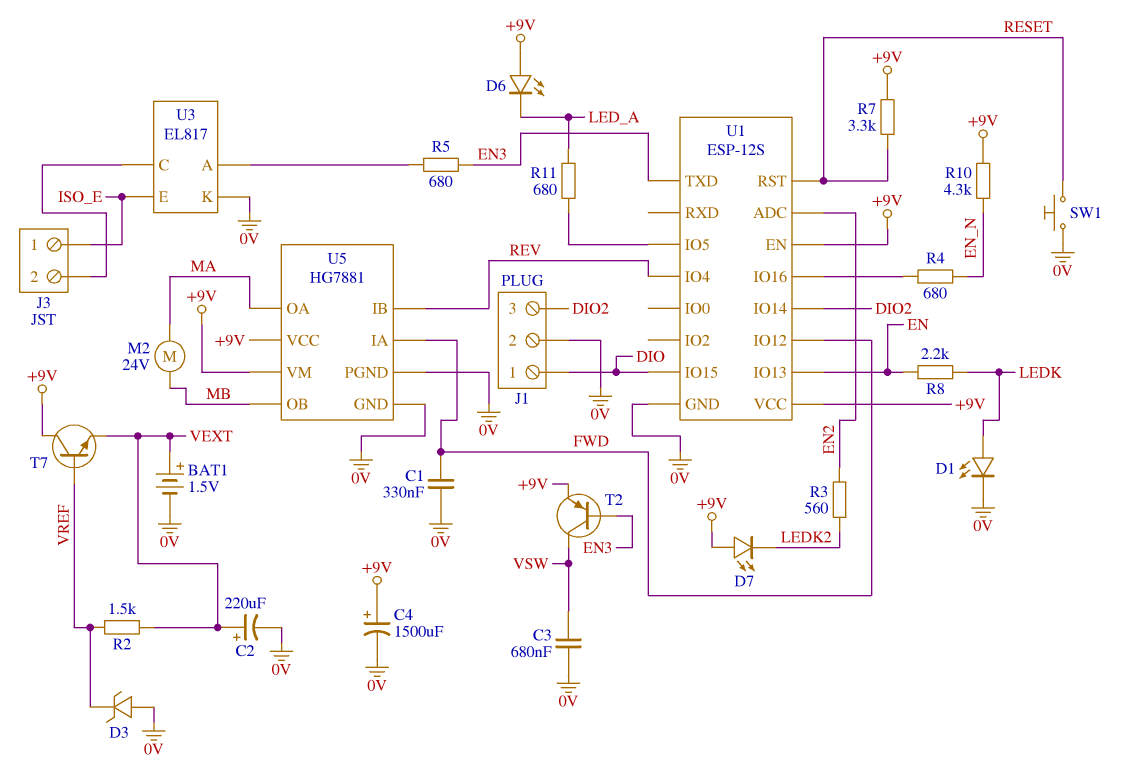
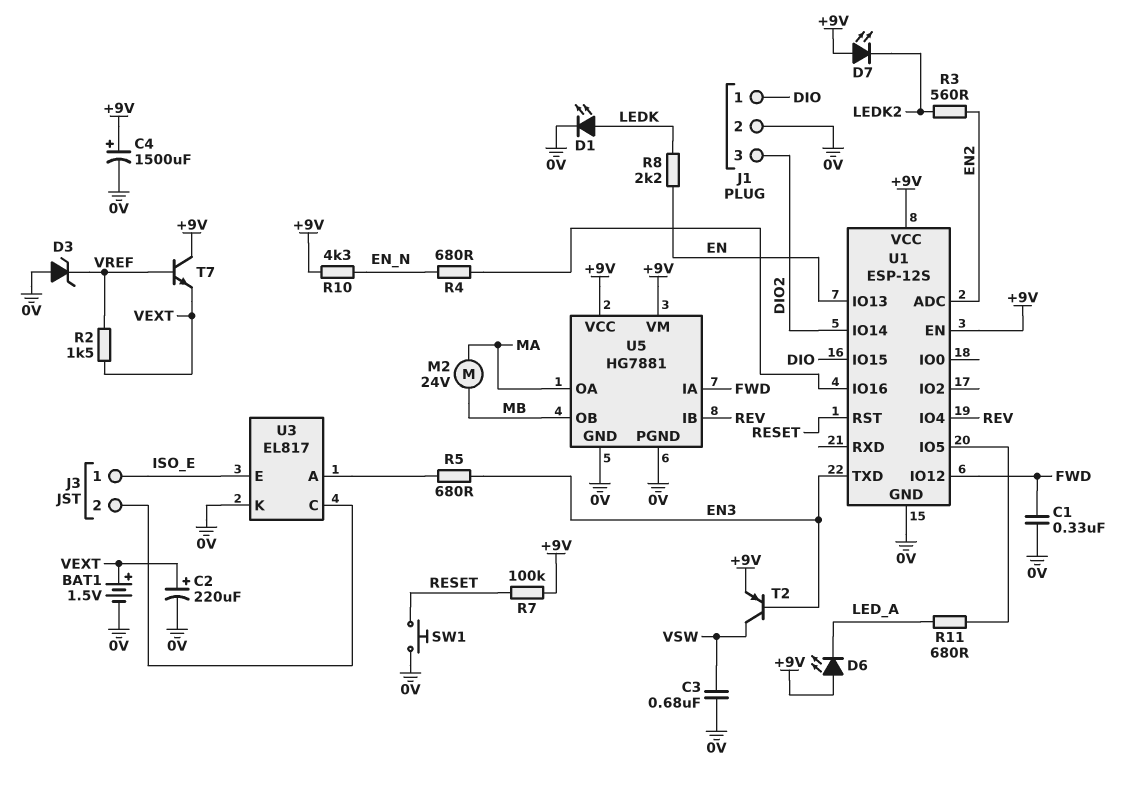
R7: 3.3k (+9V, RESET) -> 100k (+9V, RESET)

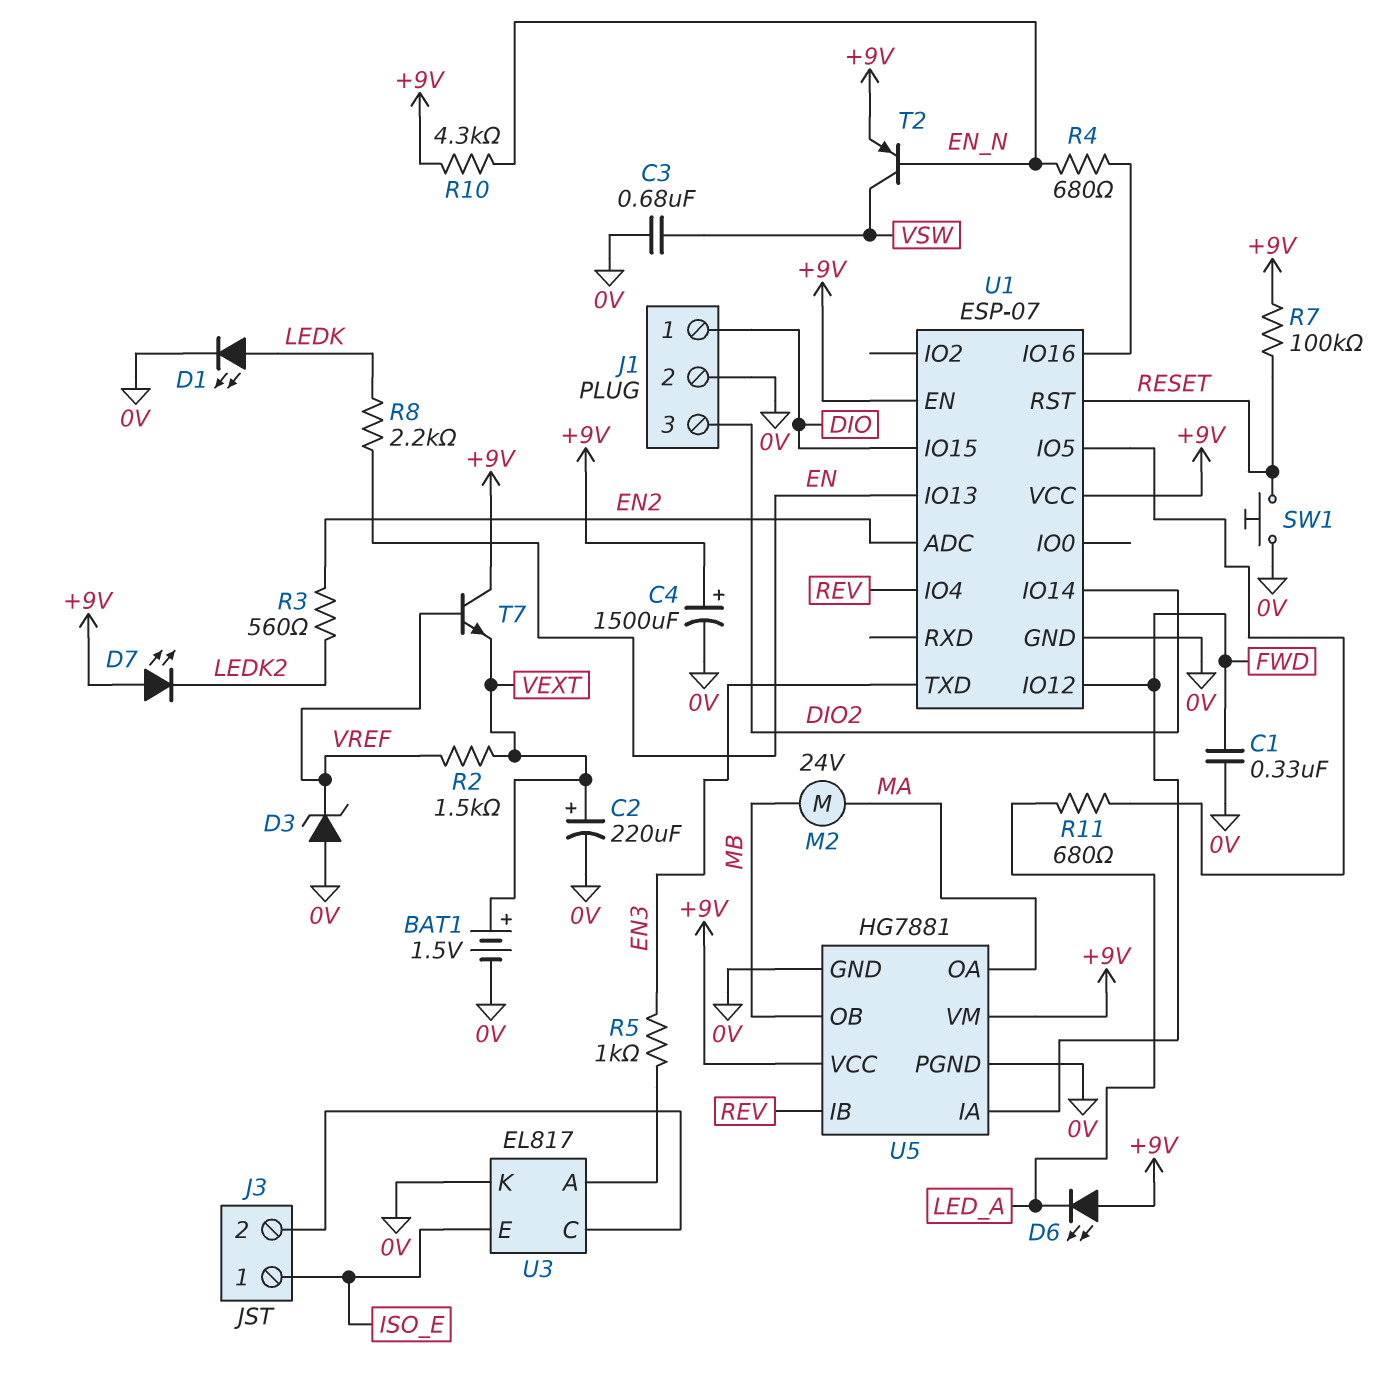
R5: 680 (EN3, U3/A) -> 1k (EN3, U3/A)
T2: PNP (B EN3, C VSW, E +9V) -> PNP (B EN_N, C VSW, E +9V)
U1: ESP-12S -> ESP-07

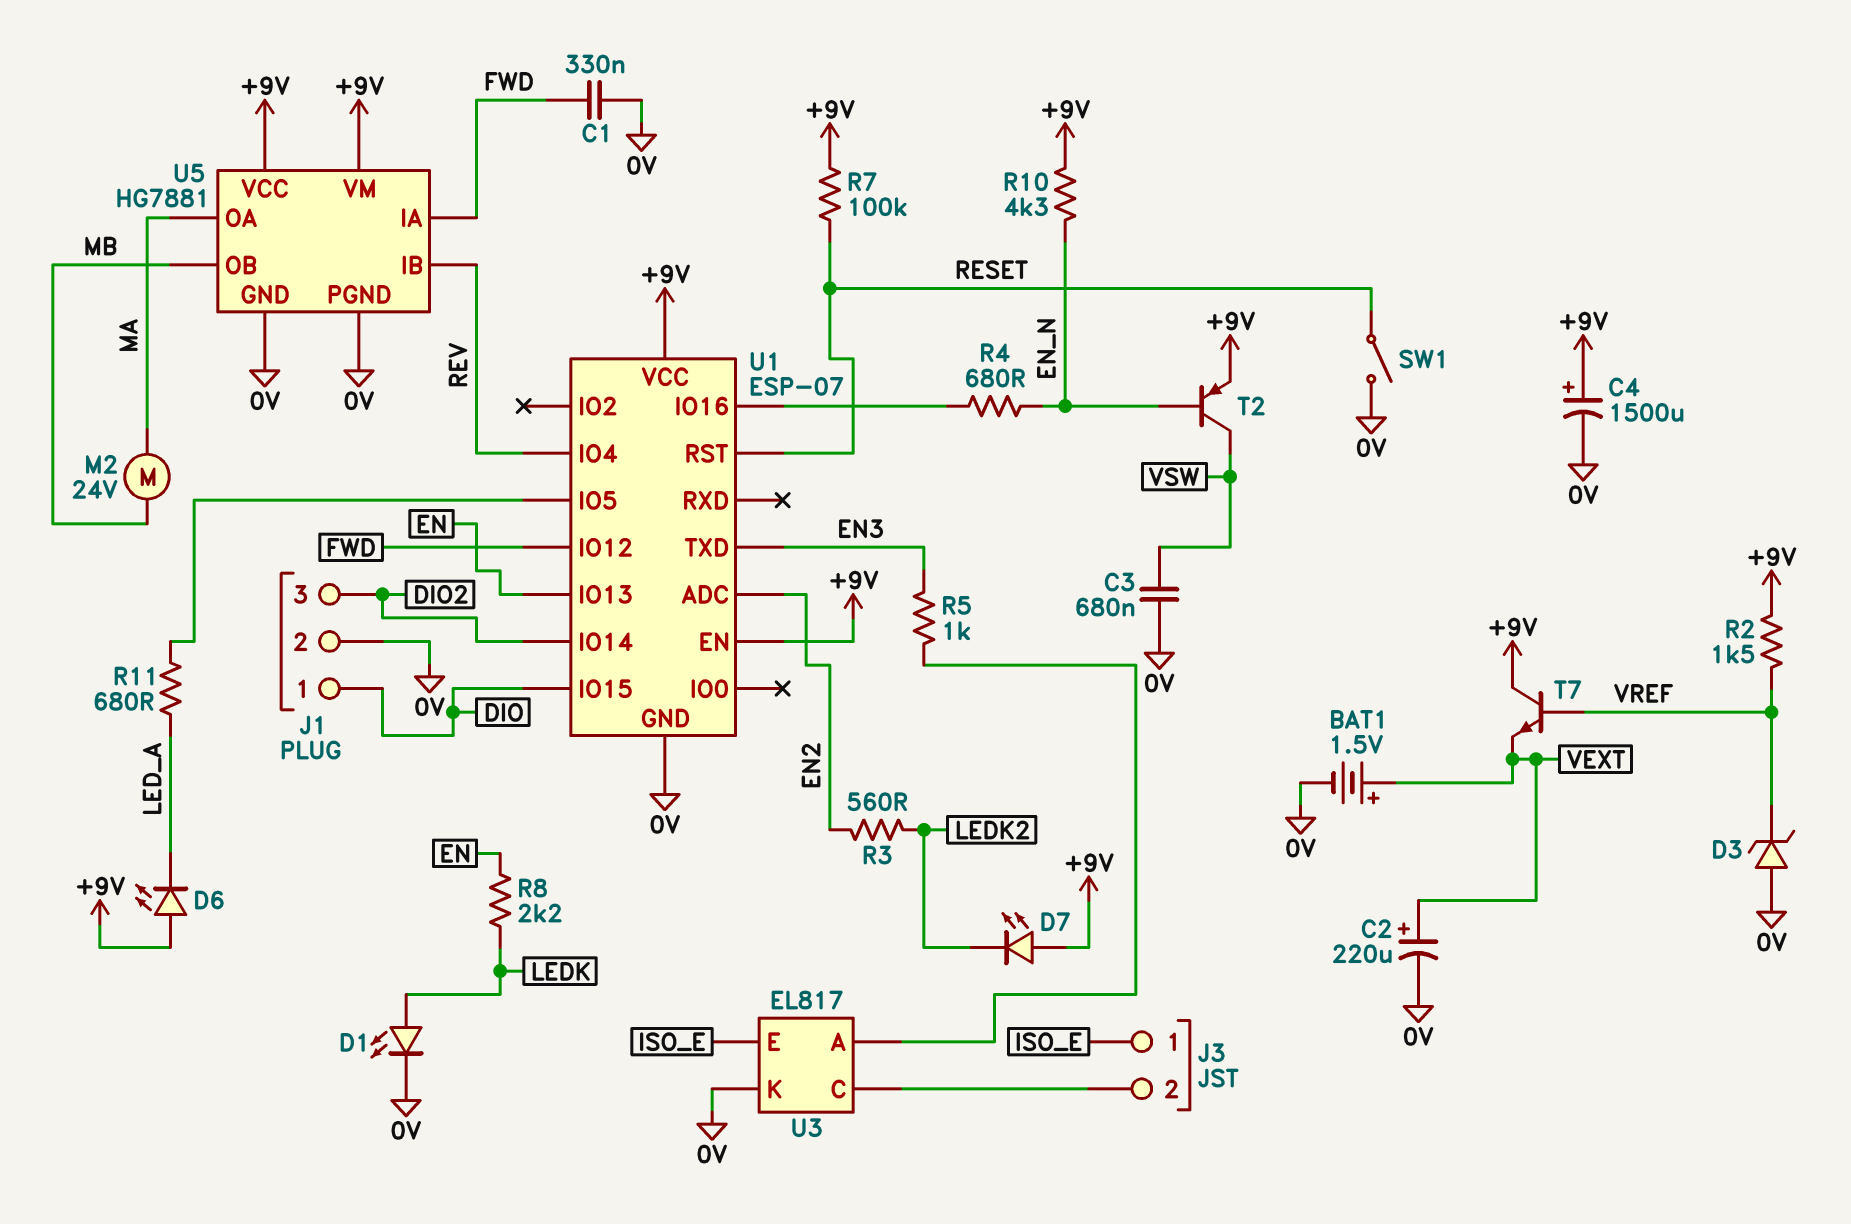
R2: 1.5k (VEXT, VREF) -> 1.5k (+9V, VREF)
SW1: button (0V, RESET) -> switch (0V, RESET)

